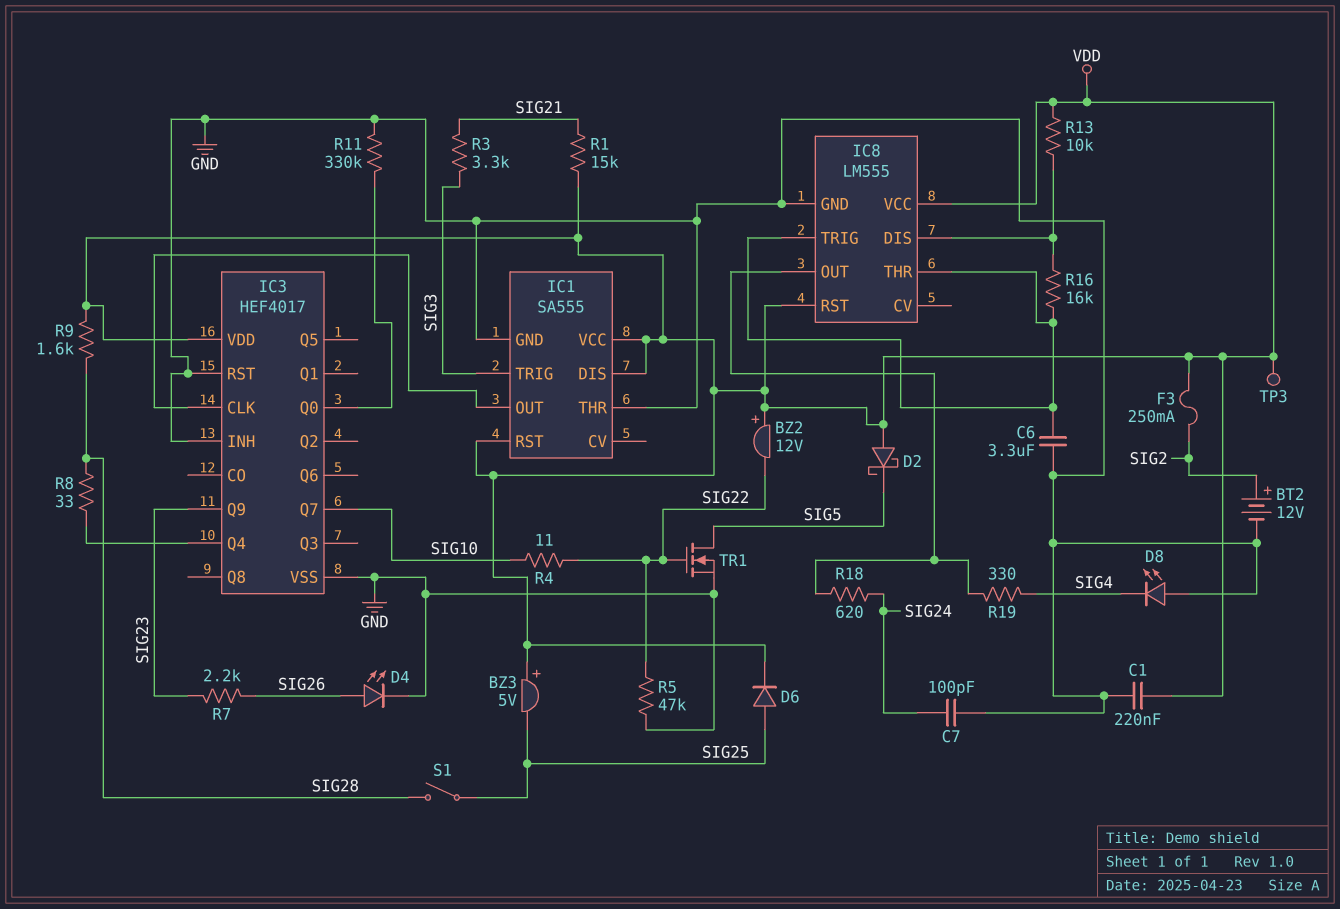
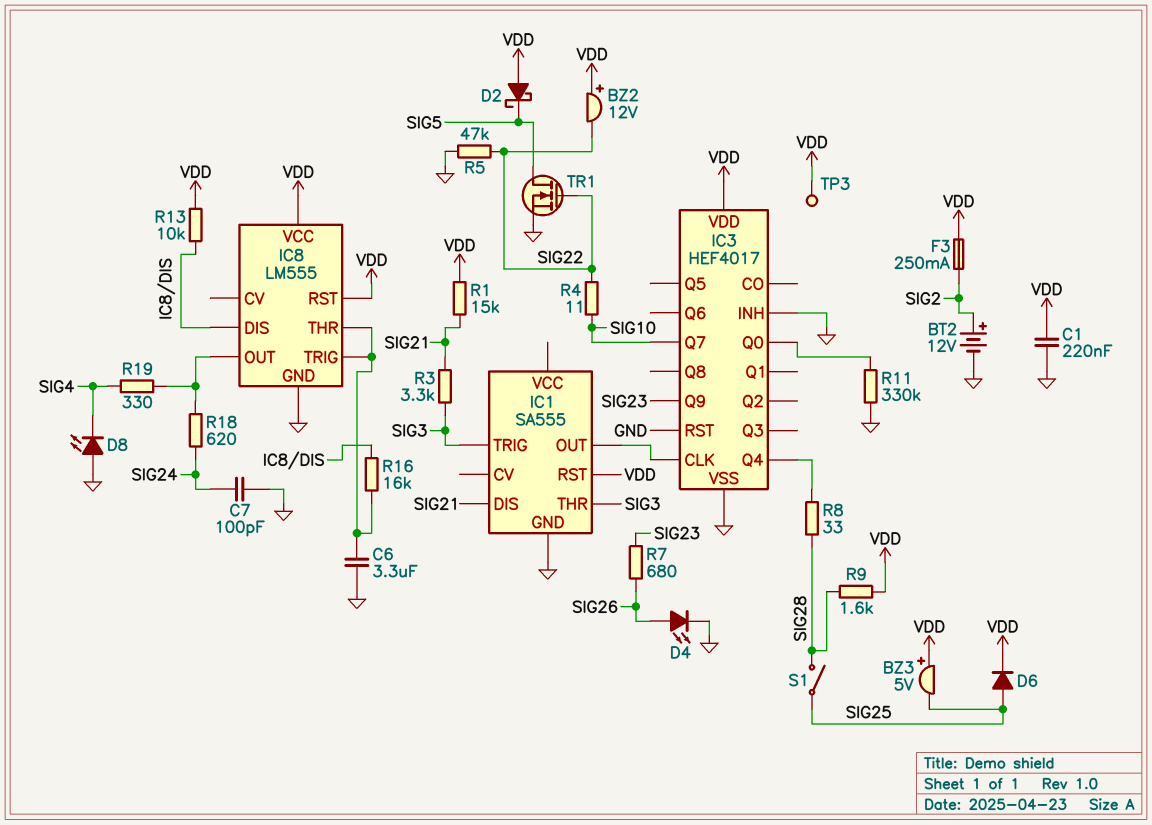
IC1 pin DIS: VDD -> SIG21
IC1 pin THR: GND -> SIG3
IC1 pin VCC: VDD -> none
R7: 2.2k (SIG23, SIG26) -> 680 (SIG23, SIG26)

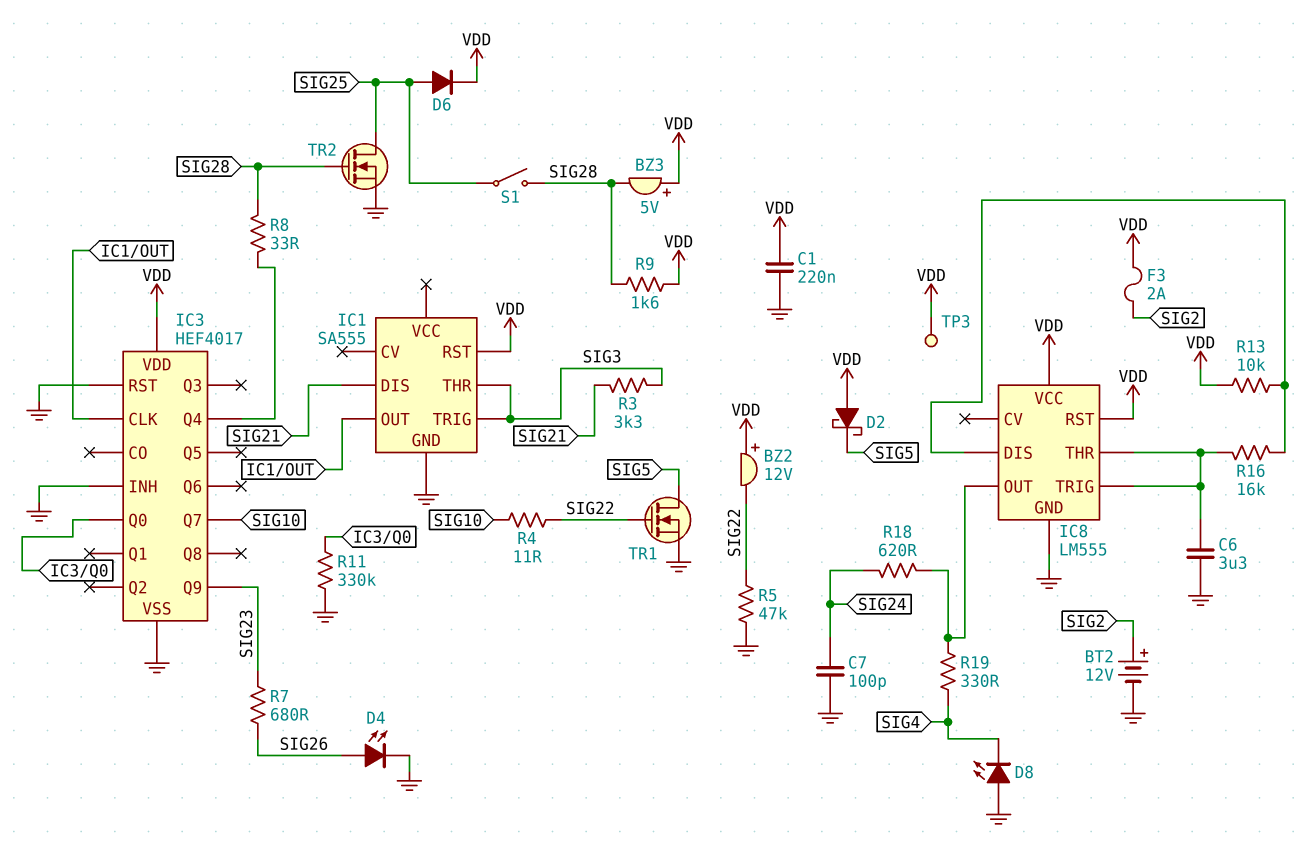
BZ3: buzzer 5V (plus VDD, minus SIG25) -> buzzer 5V (plus VDD, minus SIG28)
F3: 250mA (SIG2, VDD) -> 2A (SIG2, VDD)
R1: 15k (SIG21, VDD) -> none
TR2: none -> NMOS (G SIG28, D SIG25, S GND)

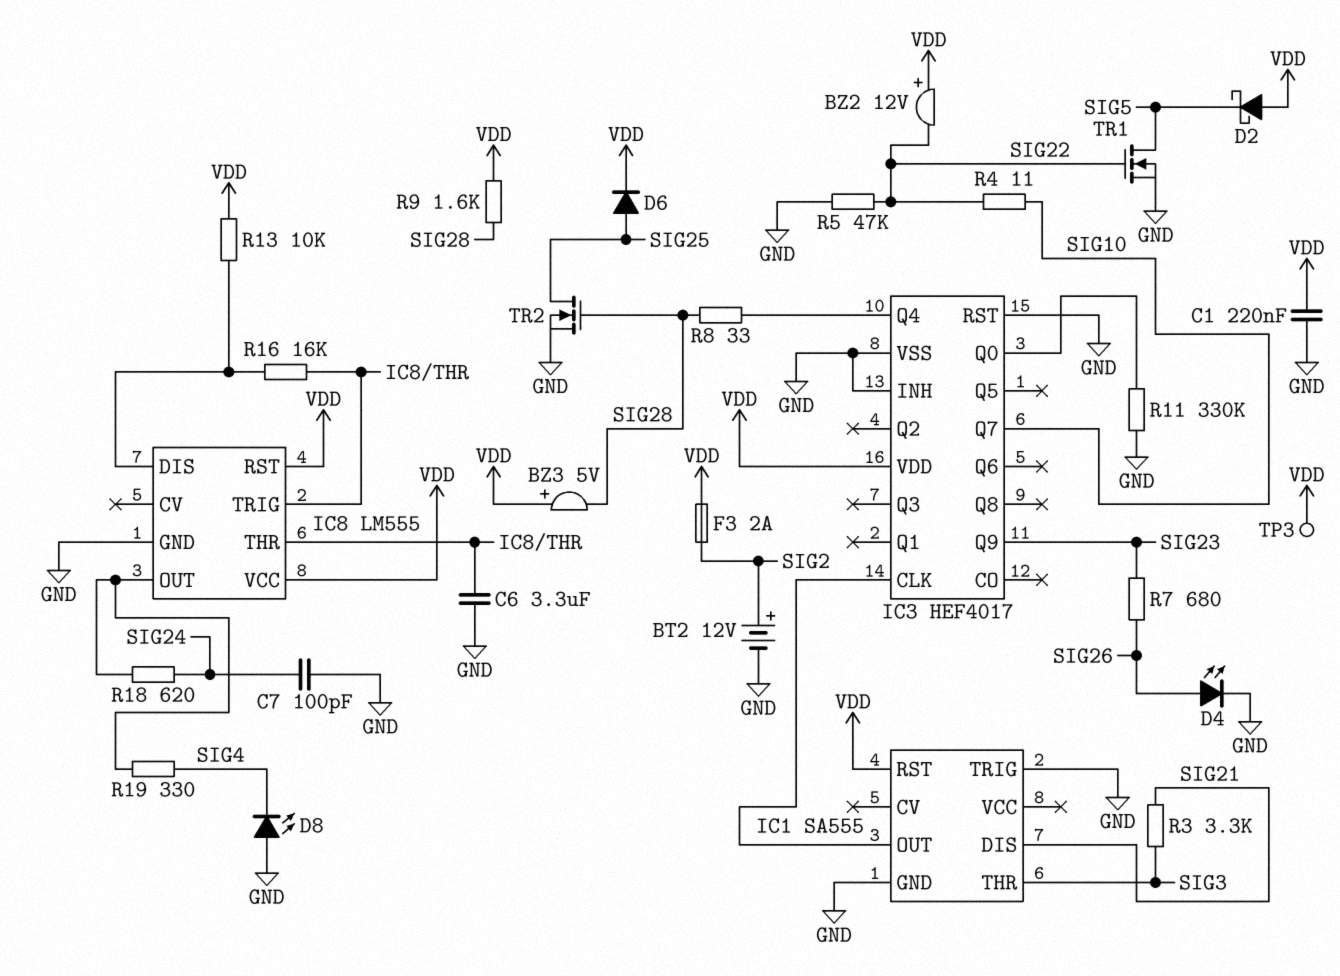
IC1 pin TRIG: SIG3 -> GND
S1: switch (SIG25, SIG28) -> none

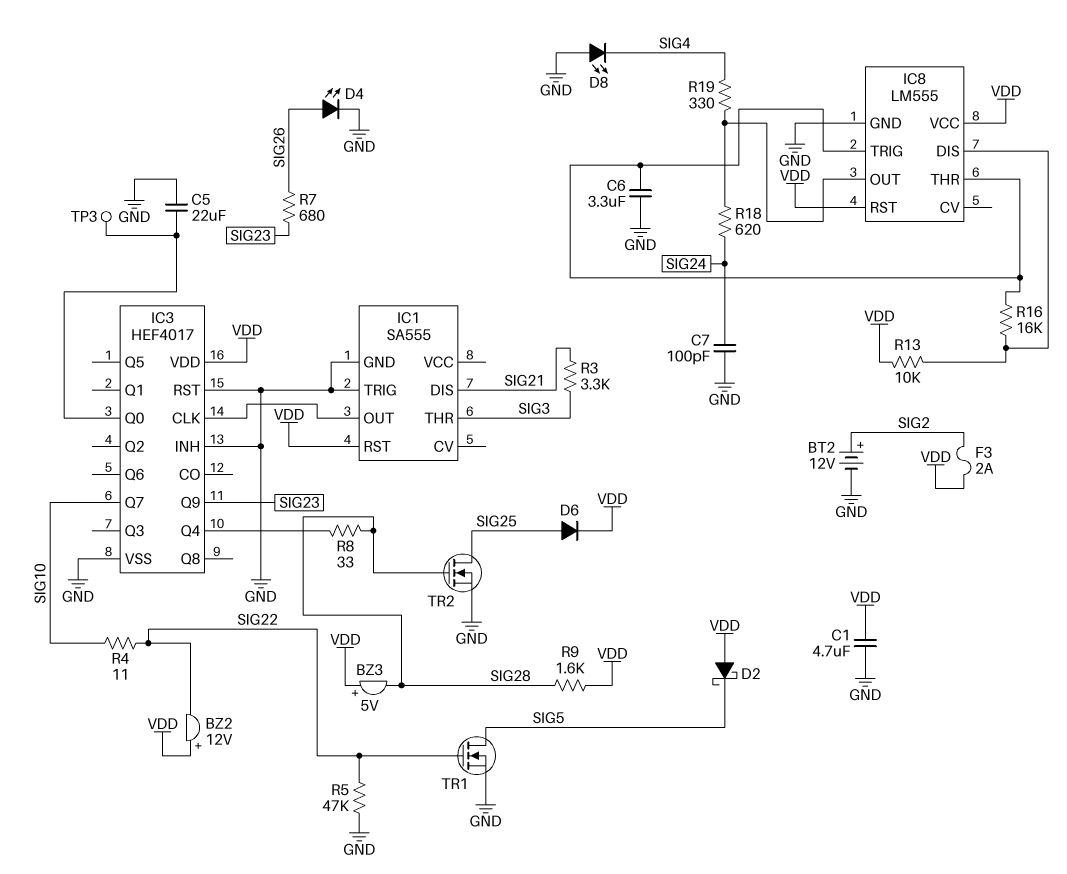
C1: 220nF (GND, VDD) -> 4.7uF (GND, VDD)
C5: none -> 22uF (GND, IC3/Q0)
R11: 330k (GND, IC3/Q0) -> none
TP3: test point (VDD) -> test point (IC3/Q0)

